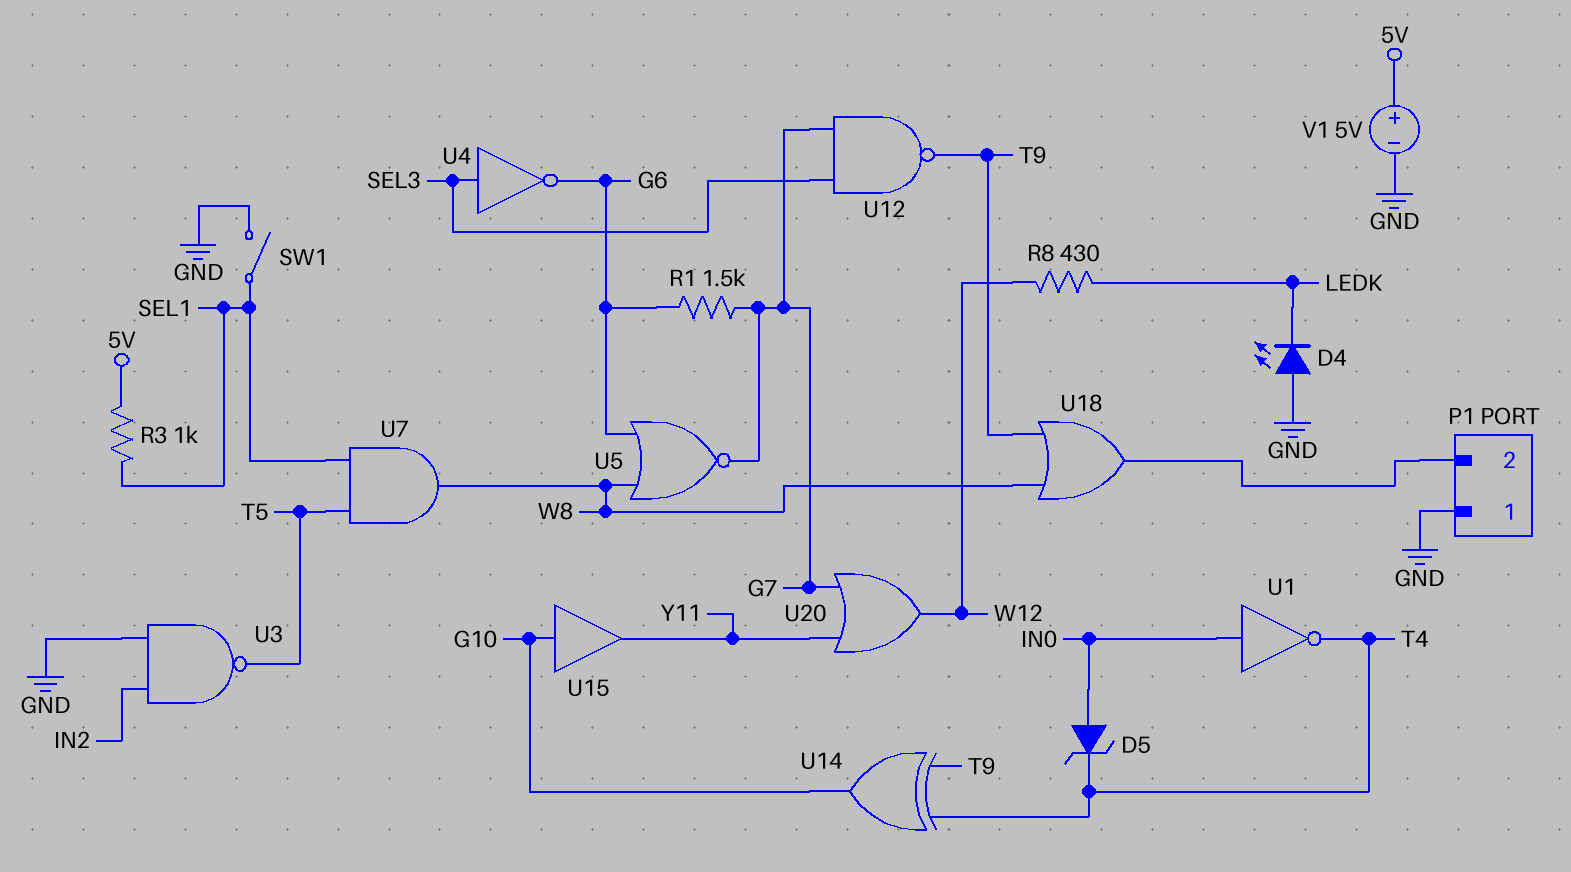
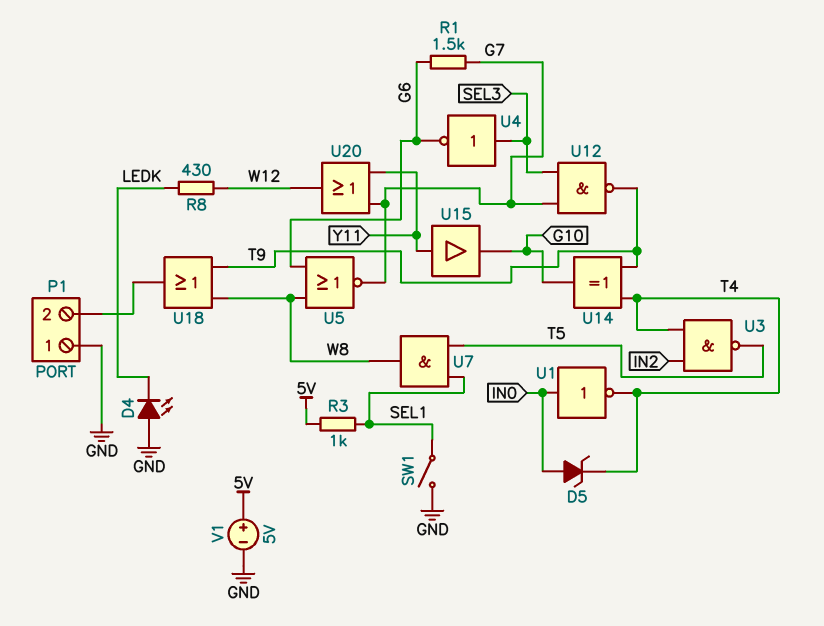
U3: NAND (in GND, in IN2, out T5) -> NAND (in IN2, in T4, out T5)
U15: buffer (in G10, out Y11) -> buffer (in Y11, out G10)

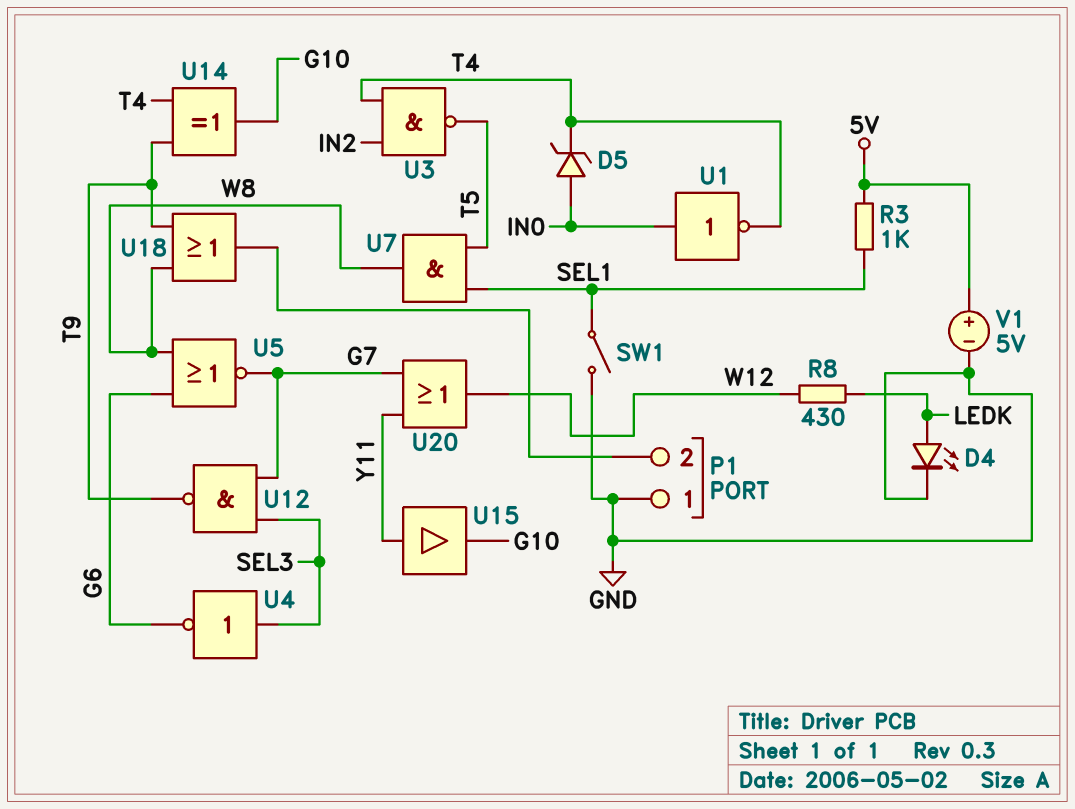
D4: LED (A GND, K LEDK) -> LED (A LEDK, K GND)
R1: 1.5k (G6, G7) -> none

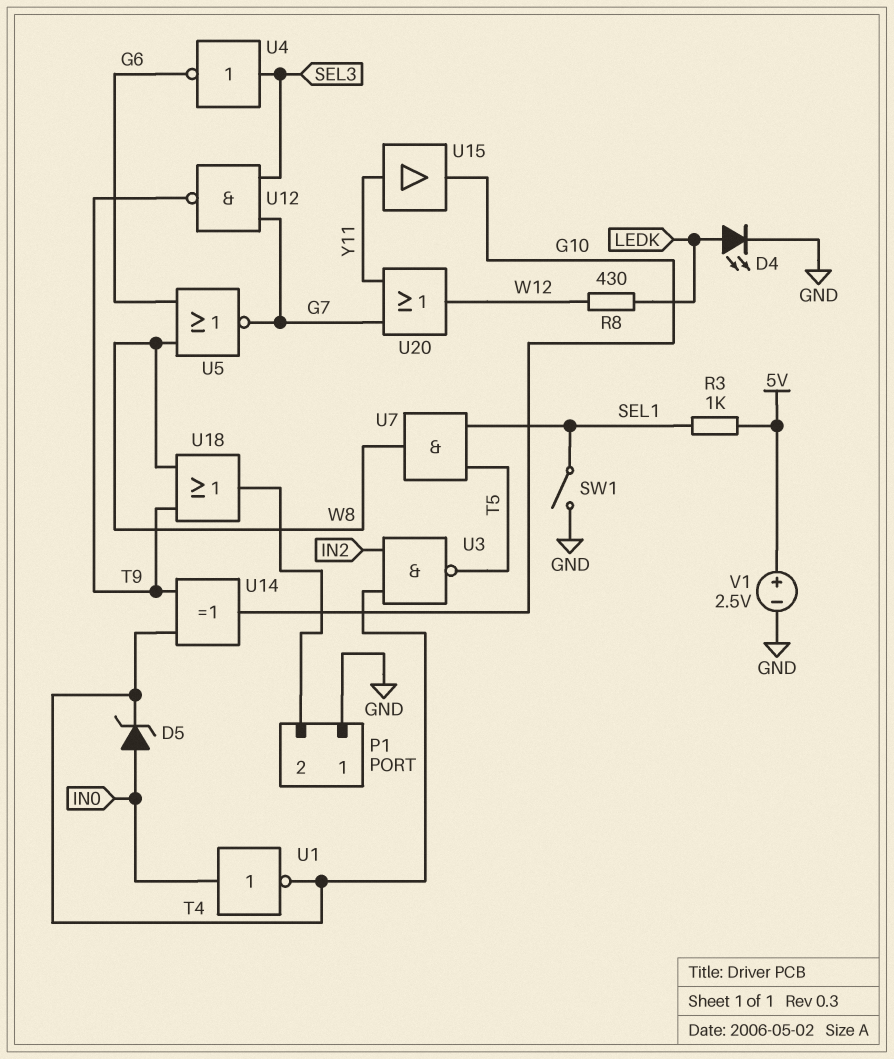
V1: 5V (plus 5V, minus GND) -> 2.5V (plus 5V, minus GND)

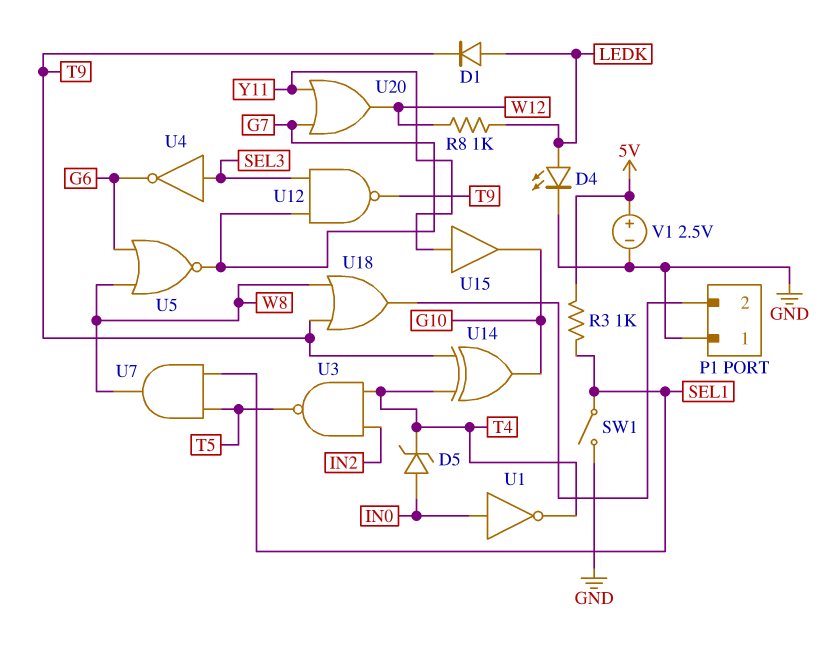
D1: none -> diode (A LEDK, K T9)
R8: 430 (LEDK, W12) -> 1k (LEDK, W12)

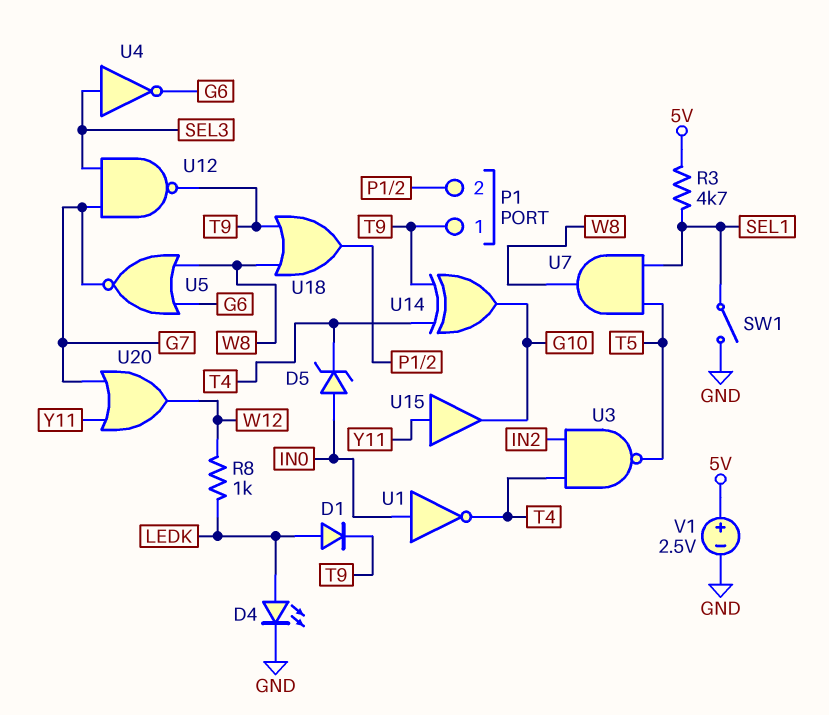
P1 pin 1: GND -> T9
R3: 1k (5V, SEL1) -> 4.7k (5V, SEL1)

